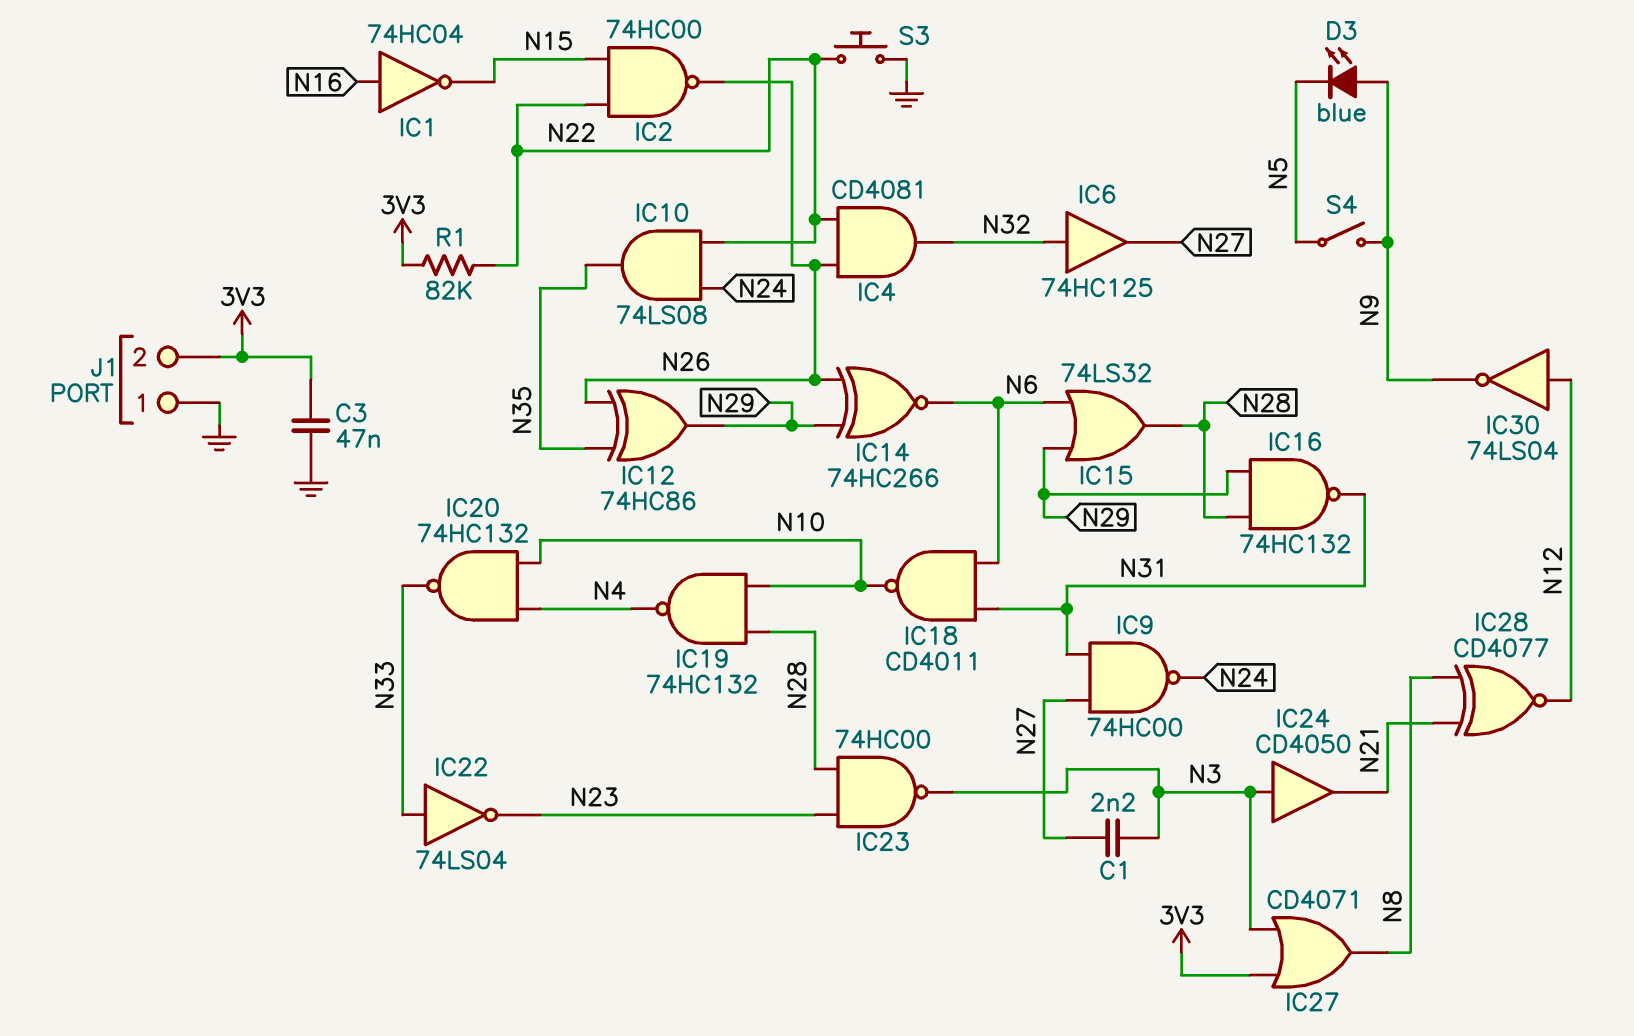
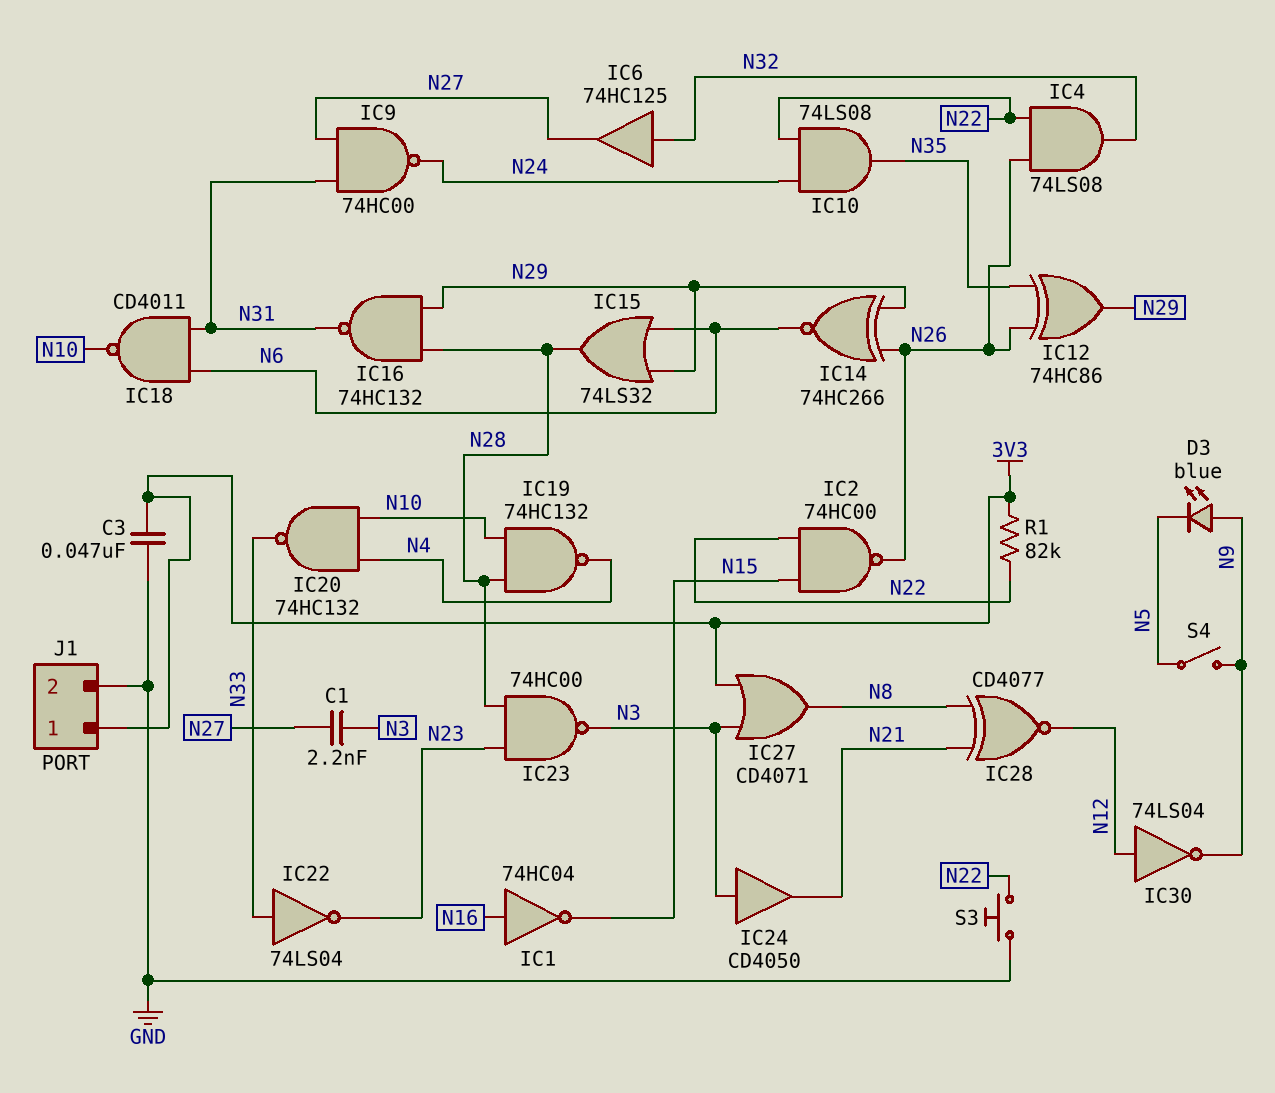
IC4: AND CD4081 (in N22, in N26, out N32) -> AND 74LS08 (in N22, in N26, out N32)
J1 pin 1: GND -> 3V3
J1 pin 2: 3V3 -> GND

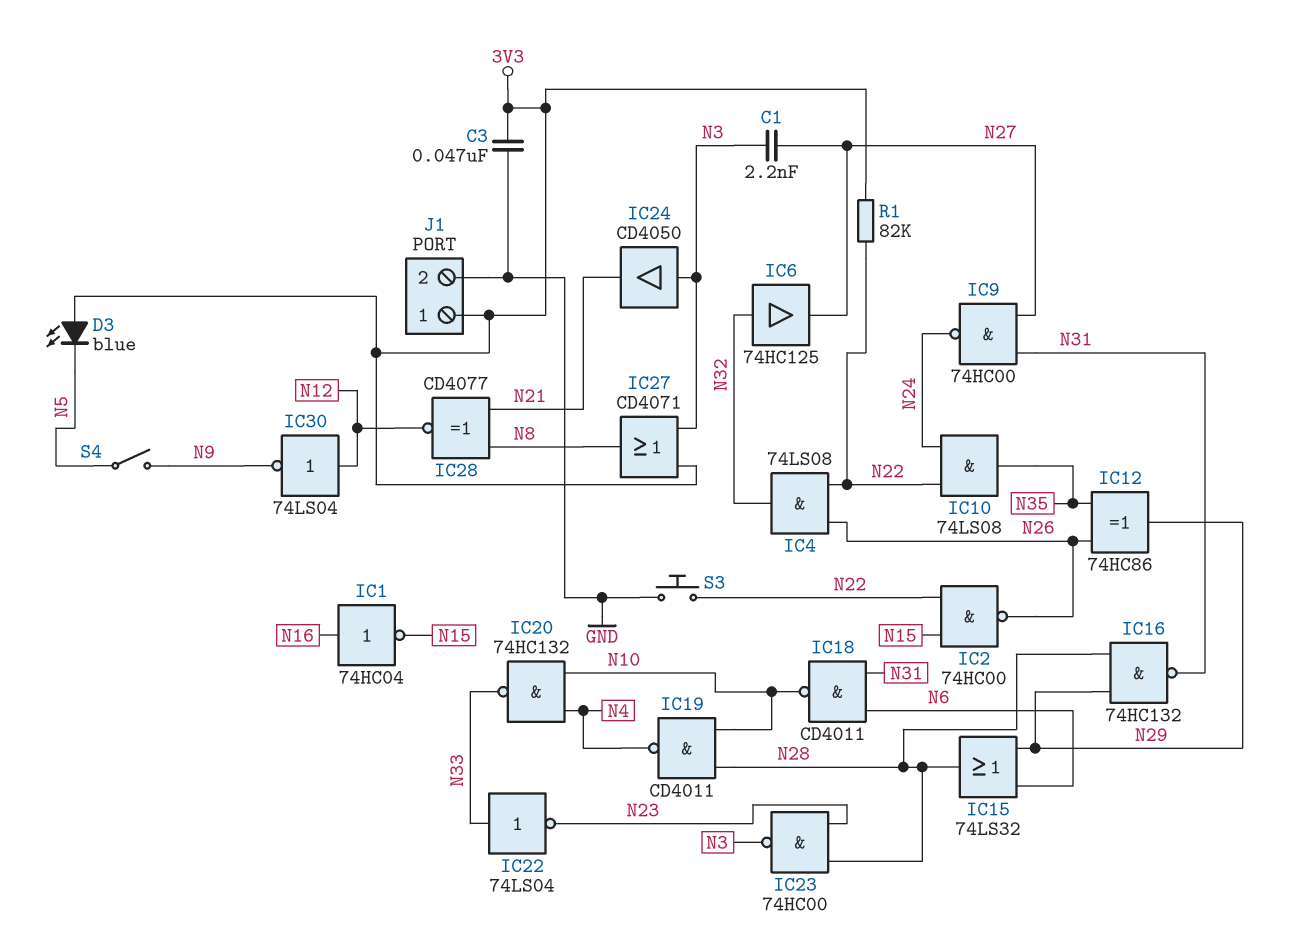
D3: LED blue (A N9, K N5) -> LED blue (A 3V3, K N5)
IC14: XNOR 74HC266 (in N26, in N29, out N6) -> none
IC19: NAND 74HC132 (in N10, in N28, out N4) -> NAND CD4011 (in N10, in N28, out N4)

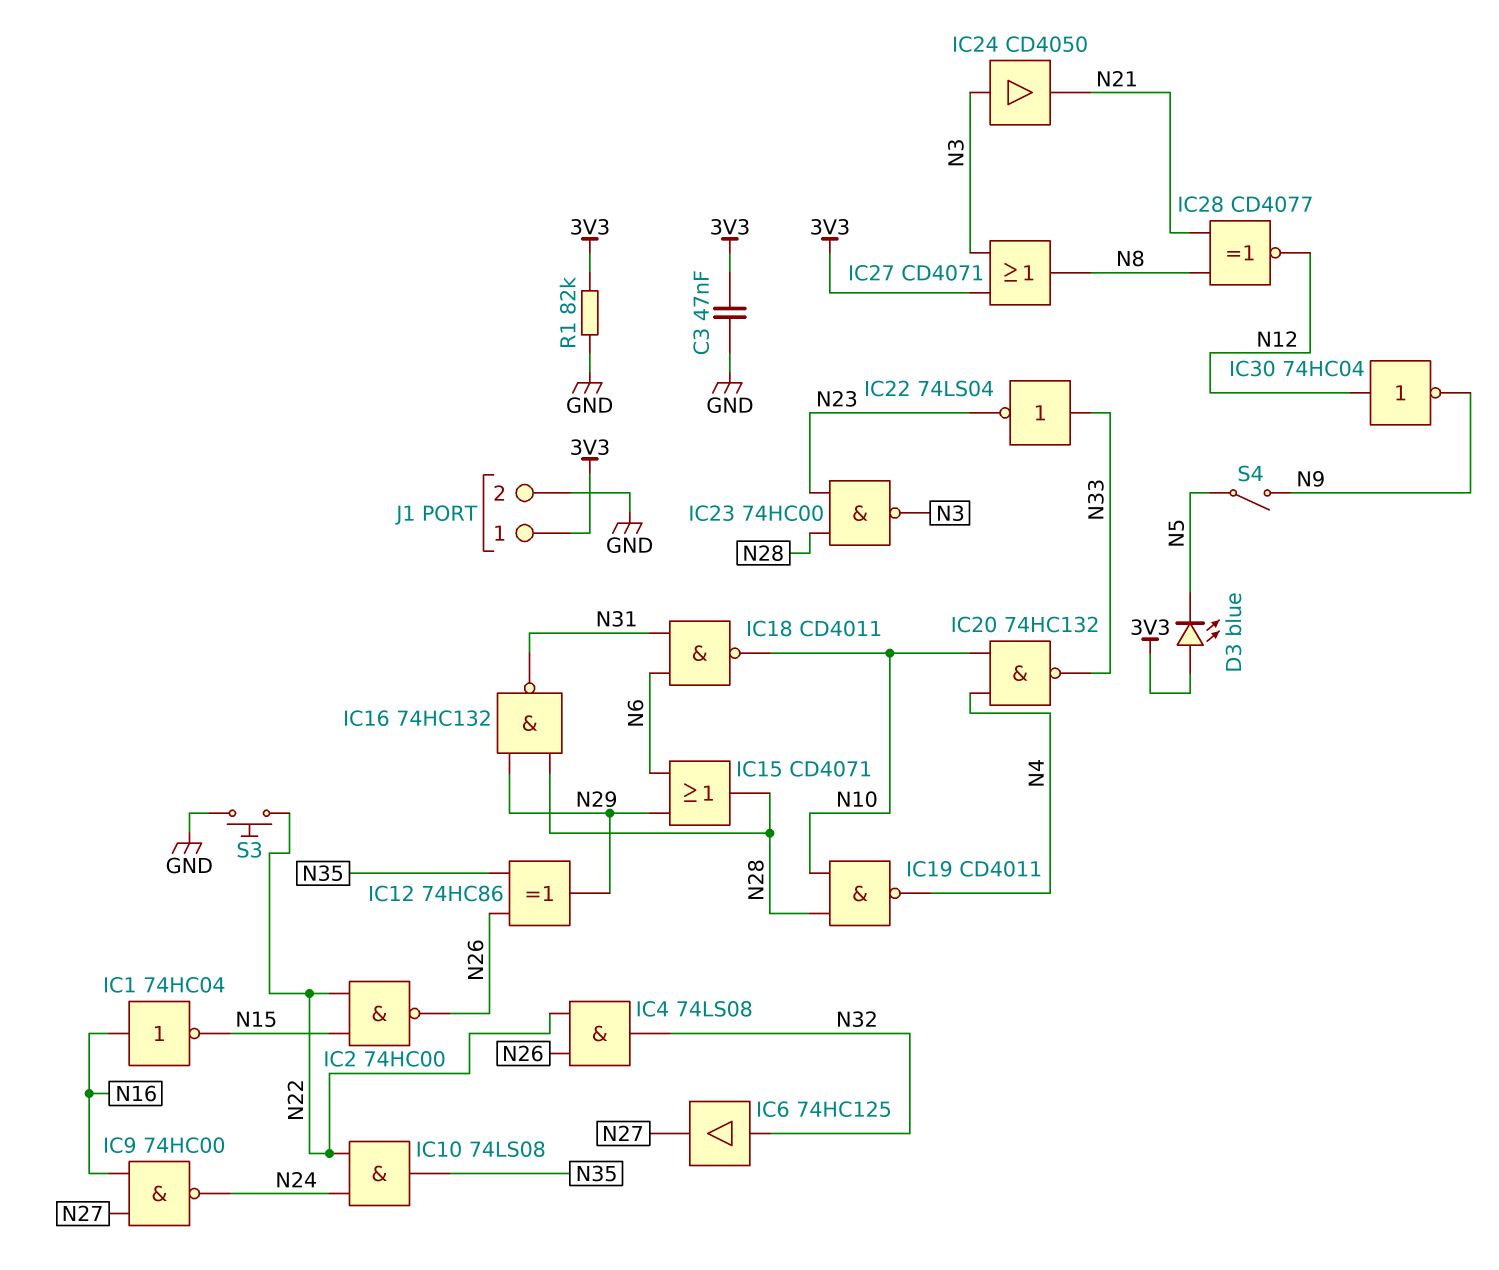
C1: 2.2nF (N3, N27) -> none
IC9: NAND 74HC00 (in N27, in N31, out N24) -> NAND 74HC00 (in N16, in N27, out N24)
IC15: OR 74LS32 (in N6, in N29, out N28) -> OR CD4071 (in N6, in N29, out N28)
IC30: NOT 74LS04 (in N12, out N9) -> NOT 74HC04 (in N12, out N9)
R1: 82k (3V3, N22) -> 82k (3V3, GND)

